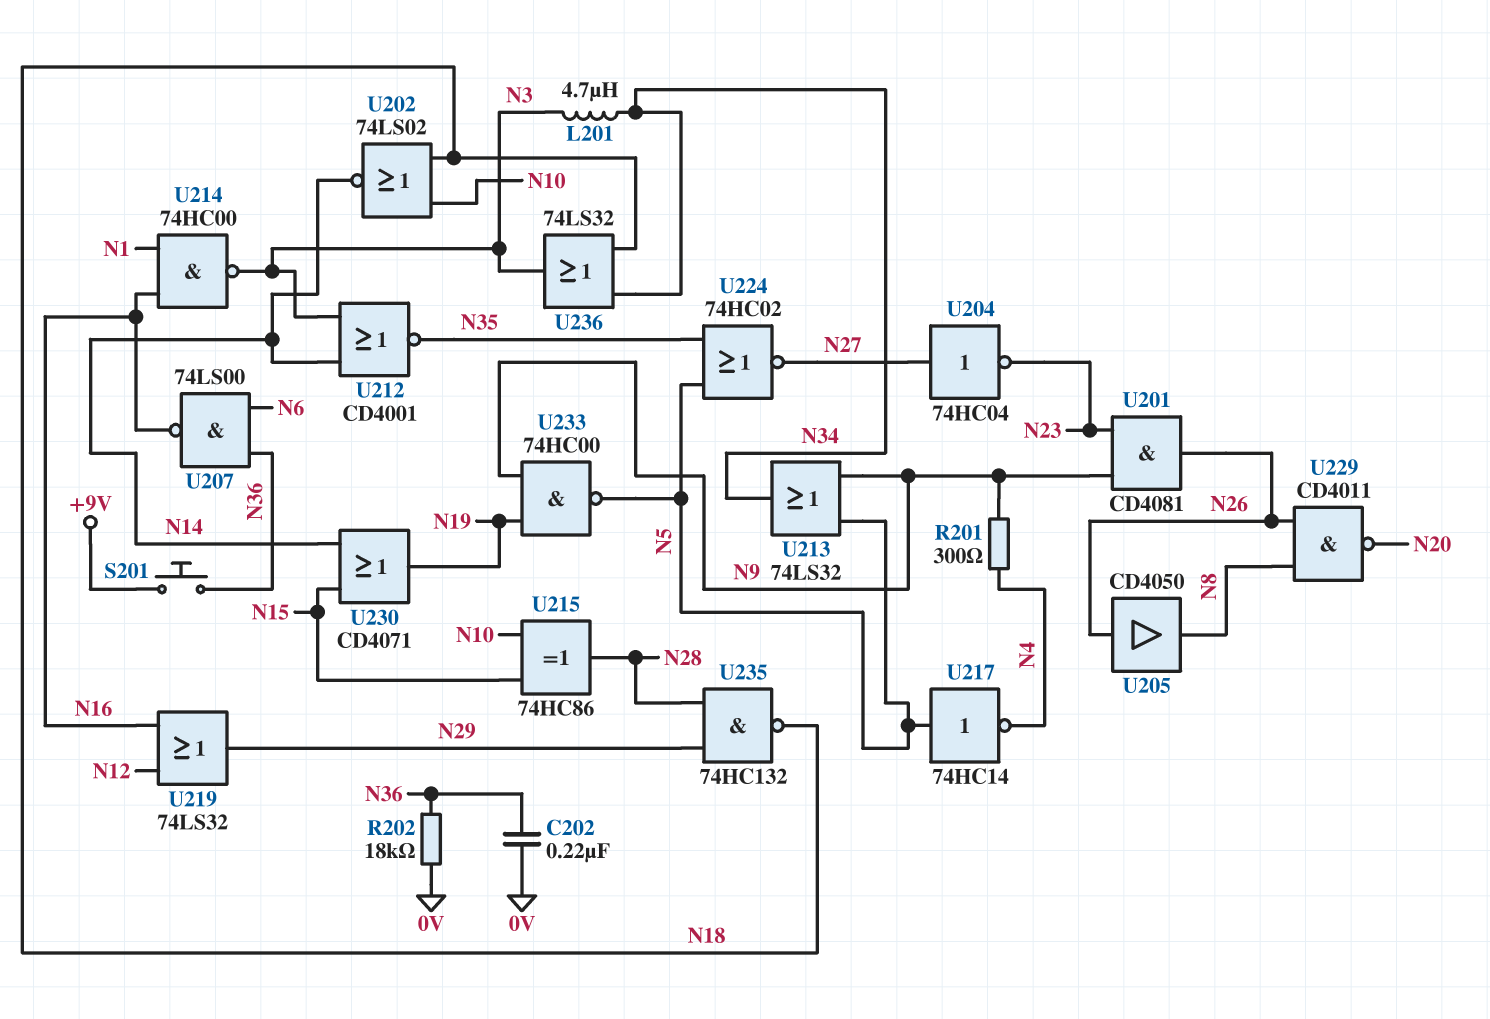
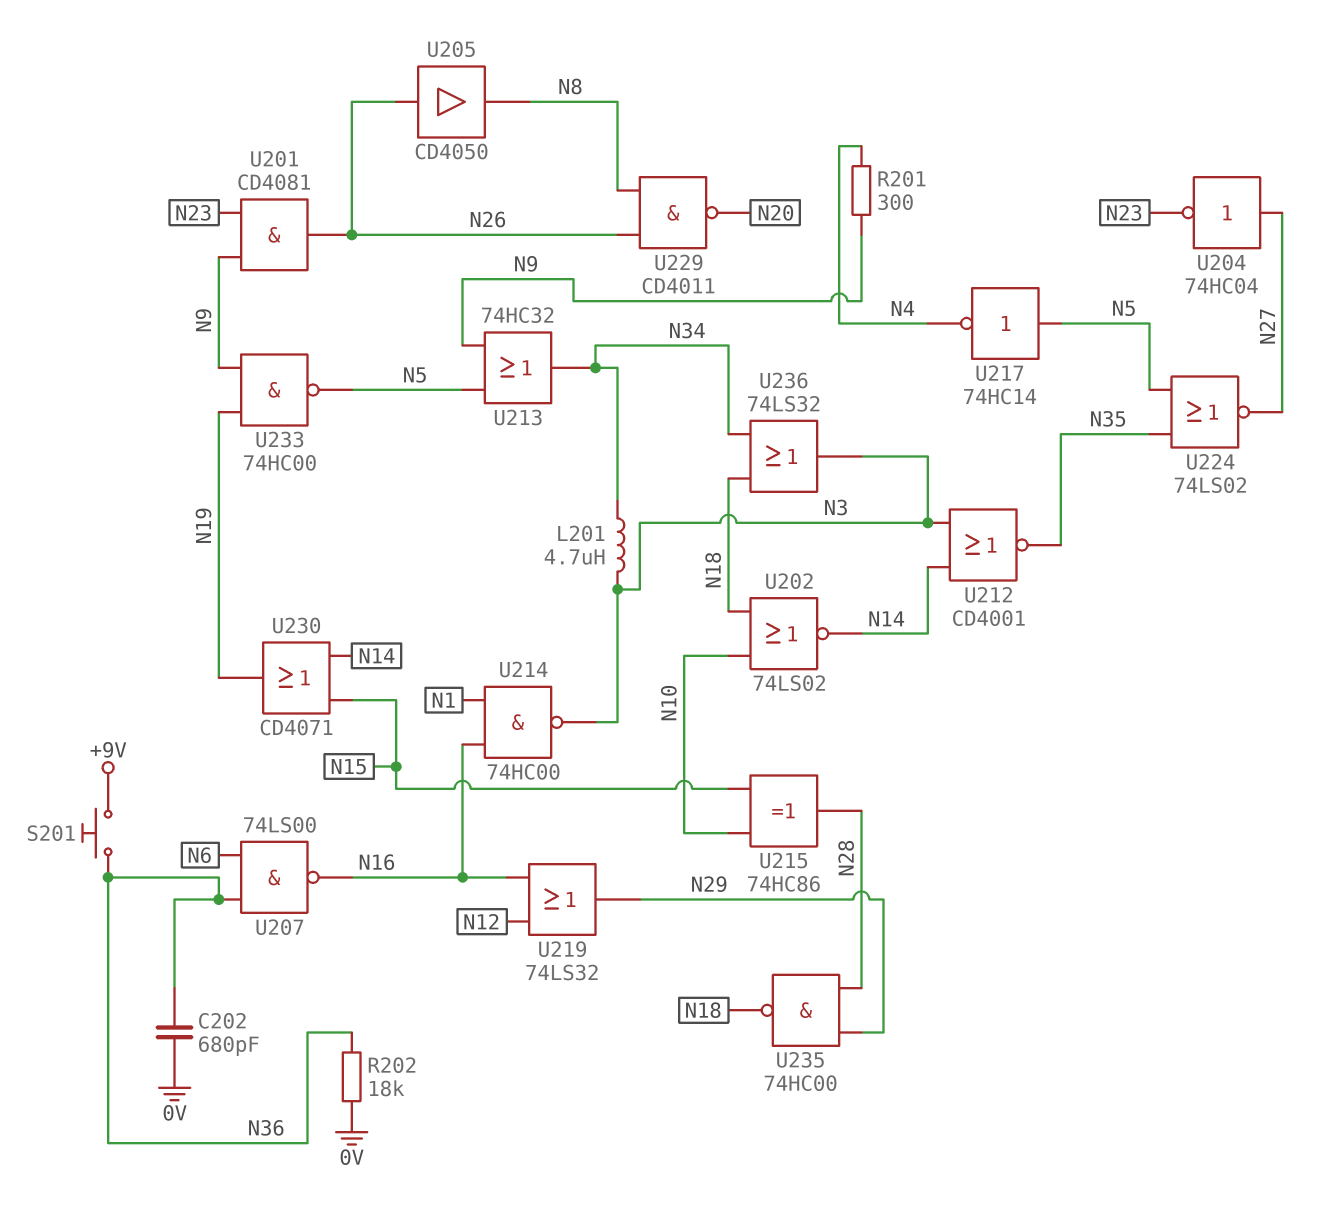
C202: 220nF (0V, N36) -> 680pF (0V, N36)
U213: OR 74LS32 (in N5, in N9, out N34) -> OR 74HC32 (in N5, in N9, out N34)
U224: NOR 74HC02 (in N5, in N35, out N27) -> NOR 74LS02 (in N5, in N35, out N27)
U235: NAND 74HC132 (in N28, in N29, out N18) -> NAND 74HC00 (in N28, in N29, out N18)

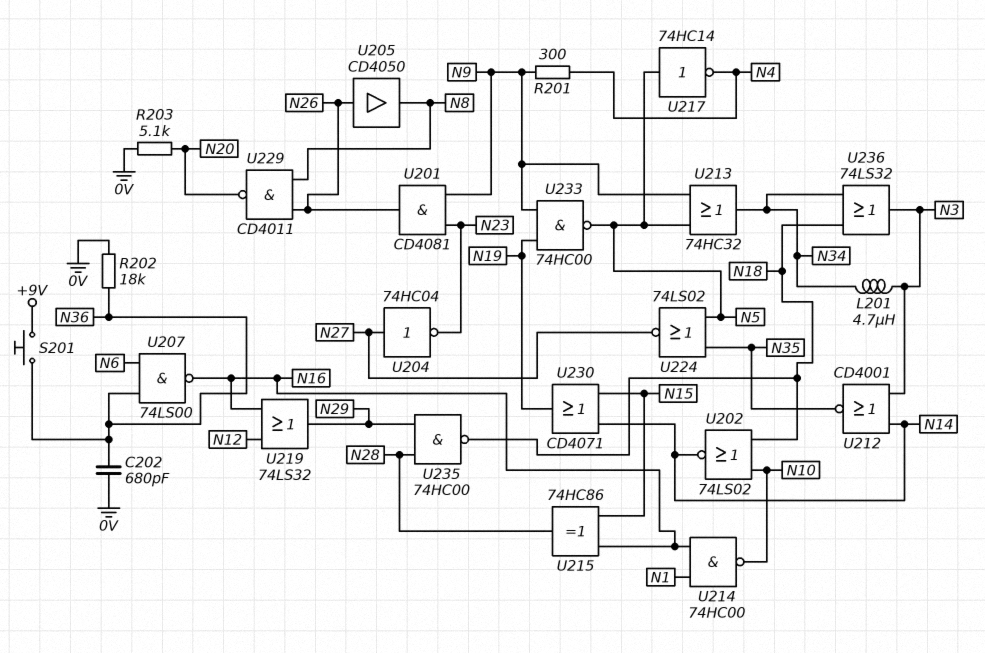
R203: none -> 5.1k (0V, N20)
U214: NAND 74HC00 (in N1, in N16, out N3) -> NAND 74HC00 (in N1, in N16, out N10)
U215: XOR 74HC86 (in N10, in N15, out N28) -> XOR 74HC86 (in N15, in N16, out N28)

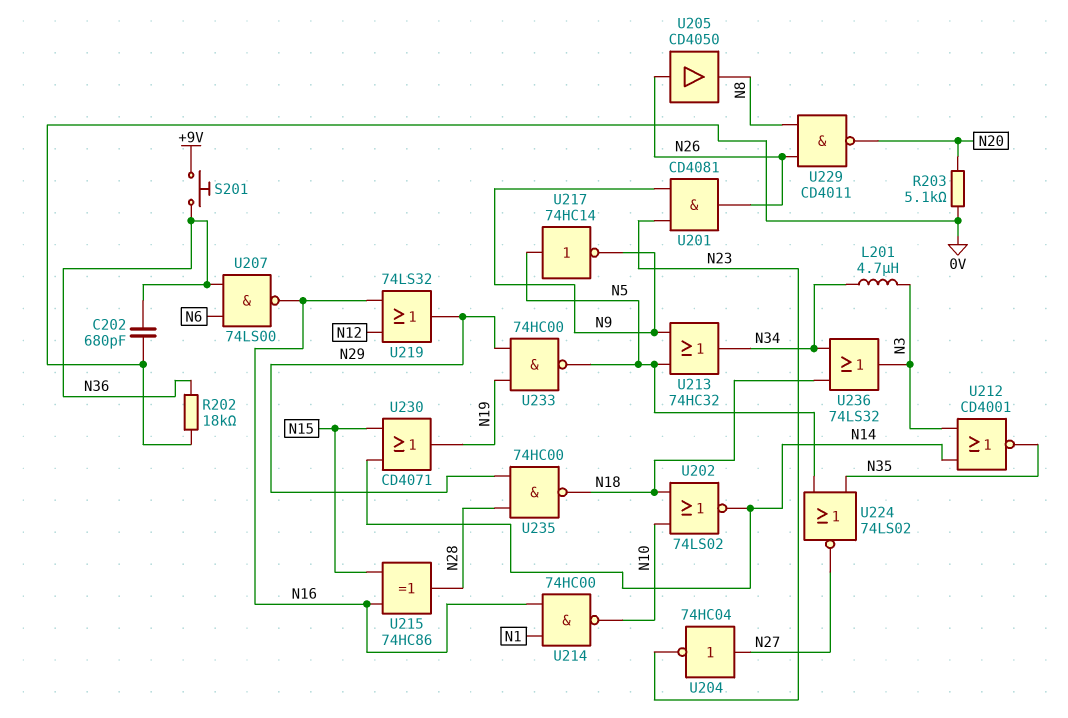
R201: 300 (N4, N9) -> none
U217: NOT 74HC14 (in N5, out N4) -> NOT 74HC14 (in N5, out N9)
U233: NAND 74HC00 (in N9, in N19, out N5) -> NAND 74HC00 (in N19, in N29, out N5)

